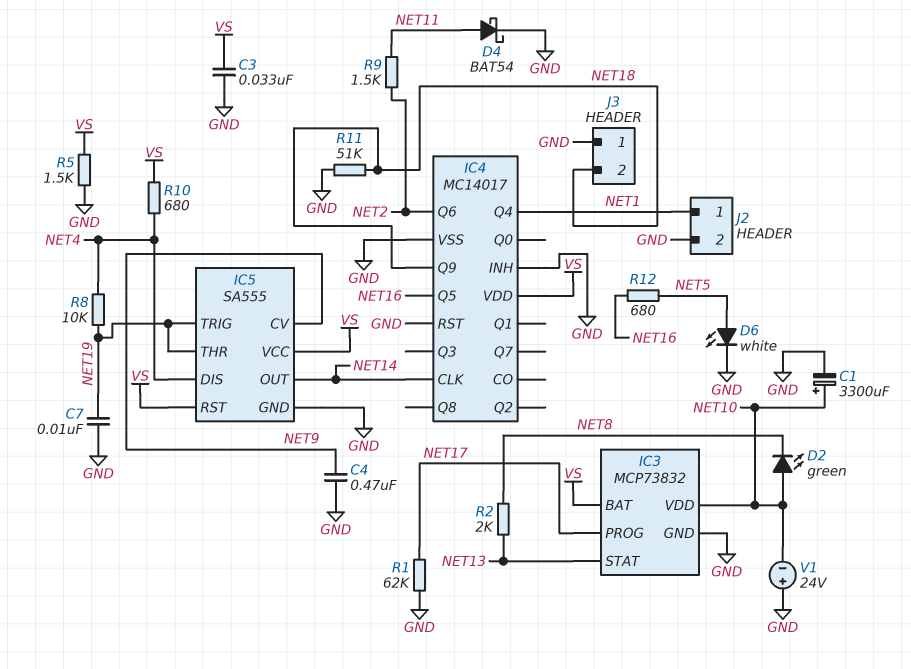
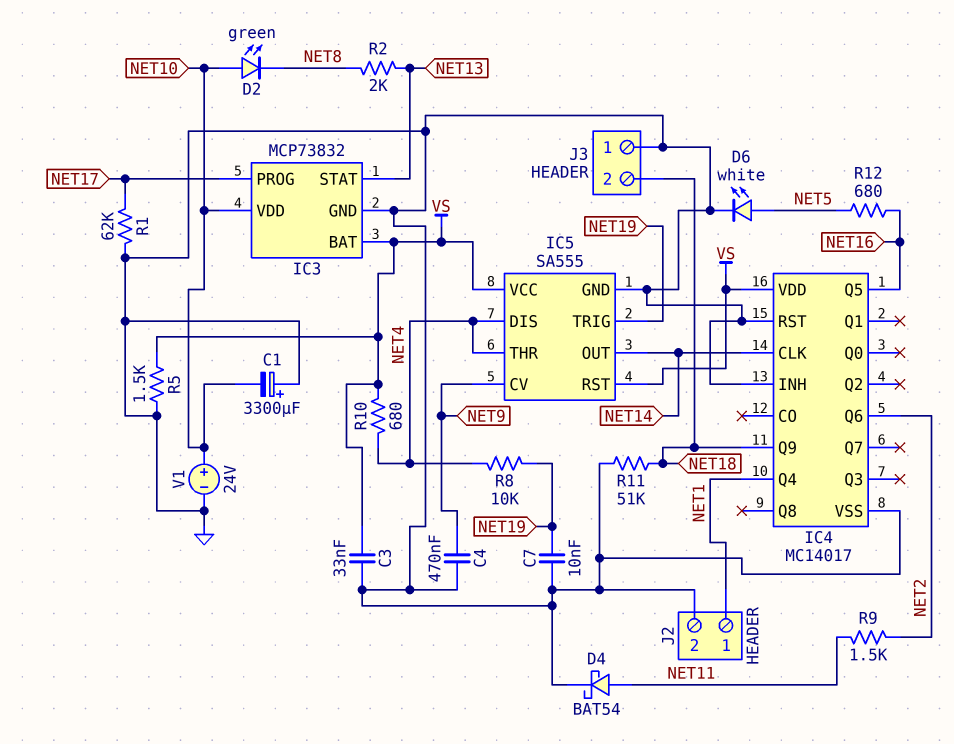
C1: 3300uF (plus NET10, minus GND) -> 3300uF (plus GND, minus NET10)
IC5 pin THR: NET19 -> NET4
V1: 24V (plus GND, minus NET10) -> 24V (plus NET10, minus GND)

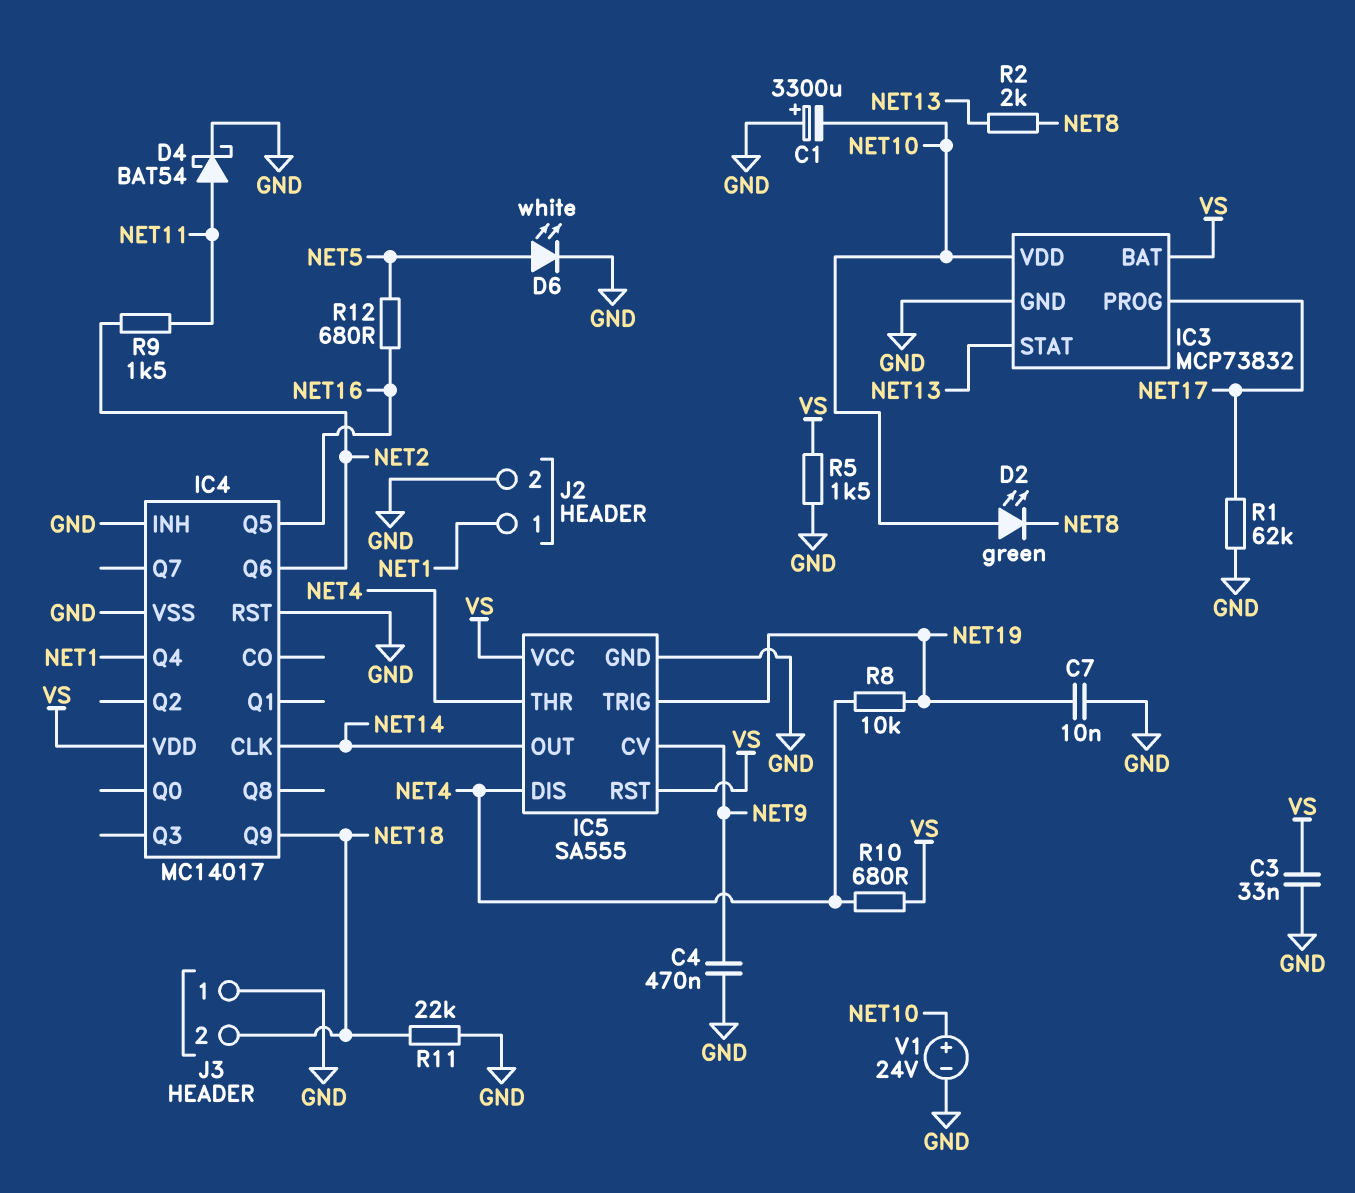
R11: 51k (GND, NET18) -> 22k (GND, NET18)

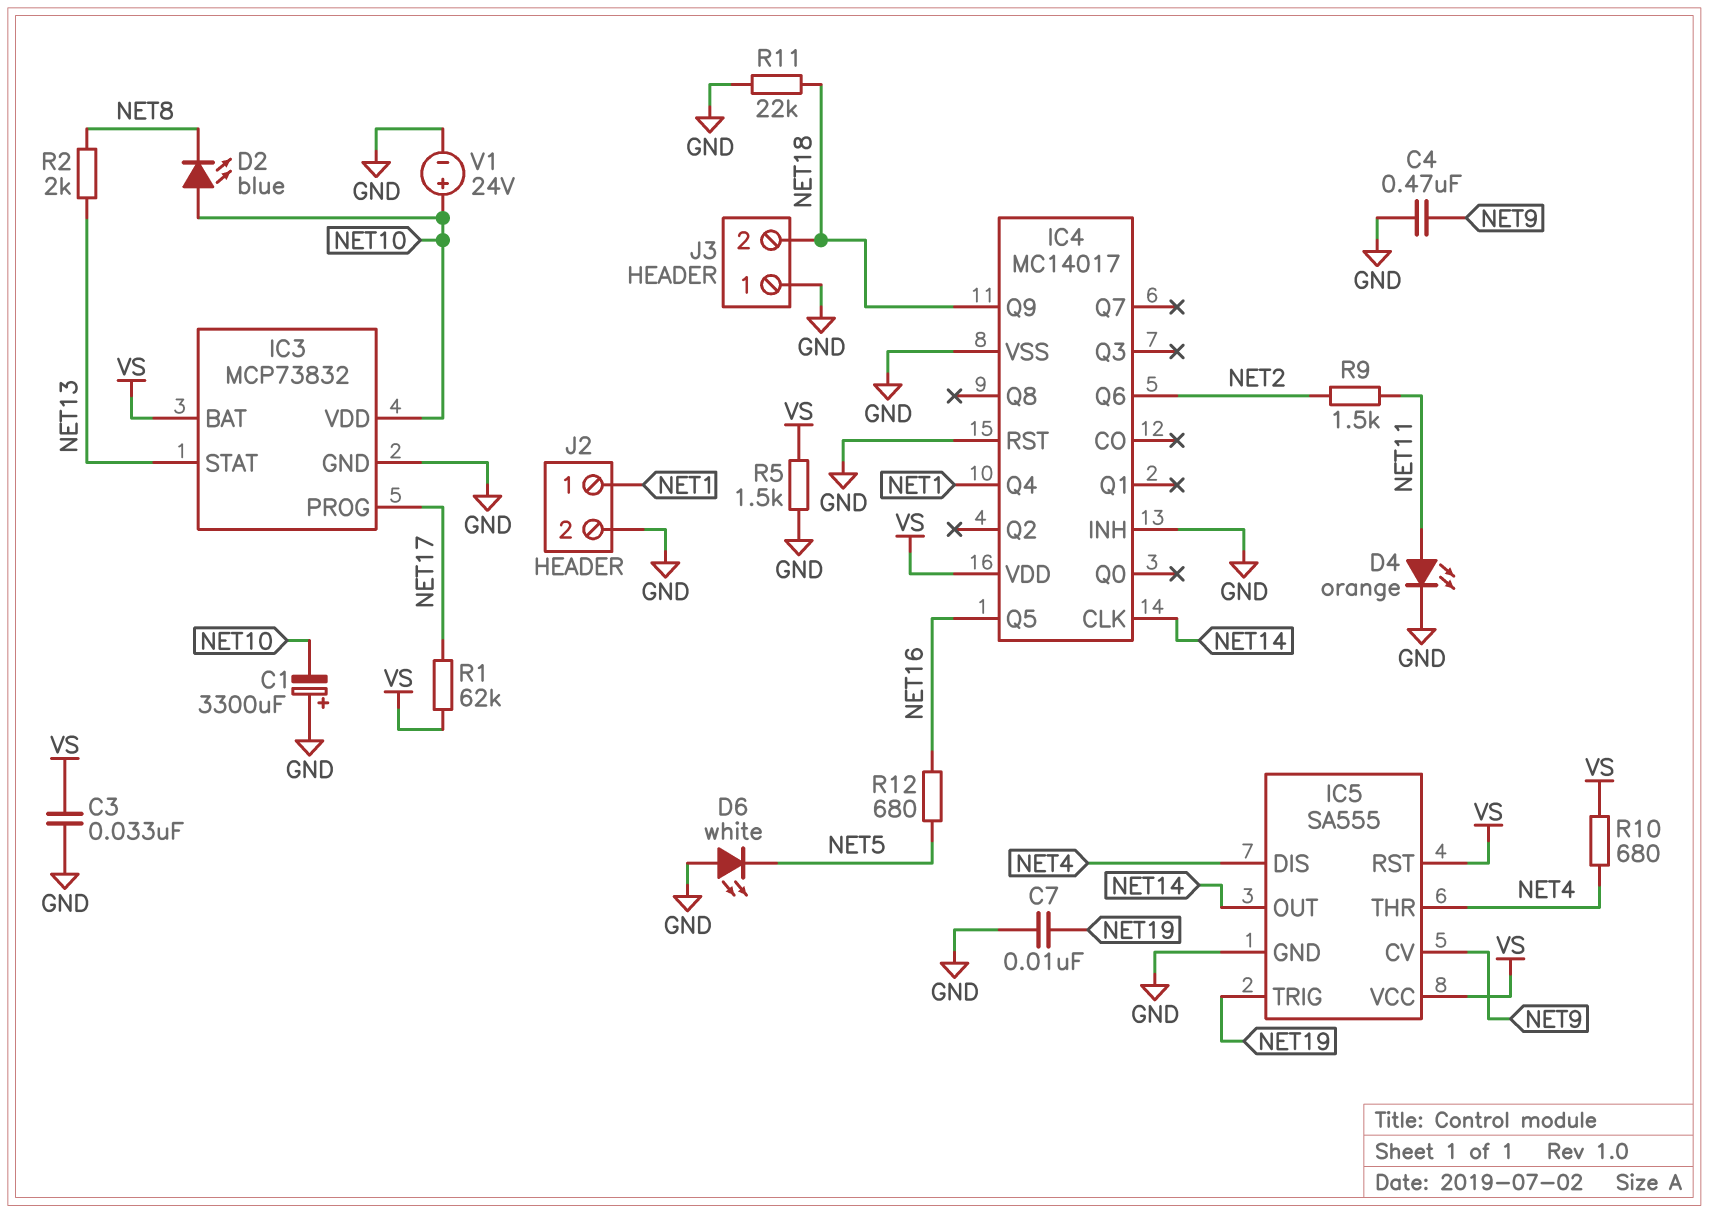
D2: LED green (A NET10, K NET8) -> LED blue (A NET10, K NET8)
D4: schottky BAT54 (A NET11, K GND) -> LED orange (A NET11, K GND)
D6: LED white (A NET5, K GND) -> LED white (A GND, K NET5)
R1: 62k (GND, NET17) -> 62k (NET17, VS)
R8: 10k (NET4, NET19) -> none

